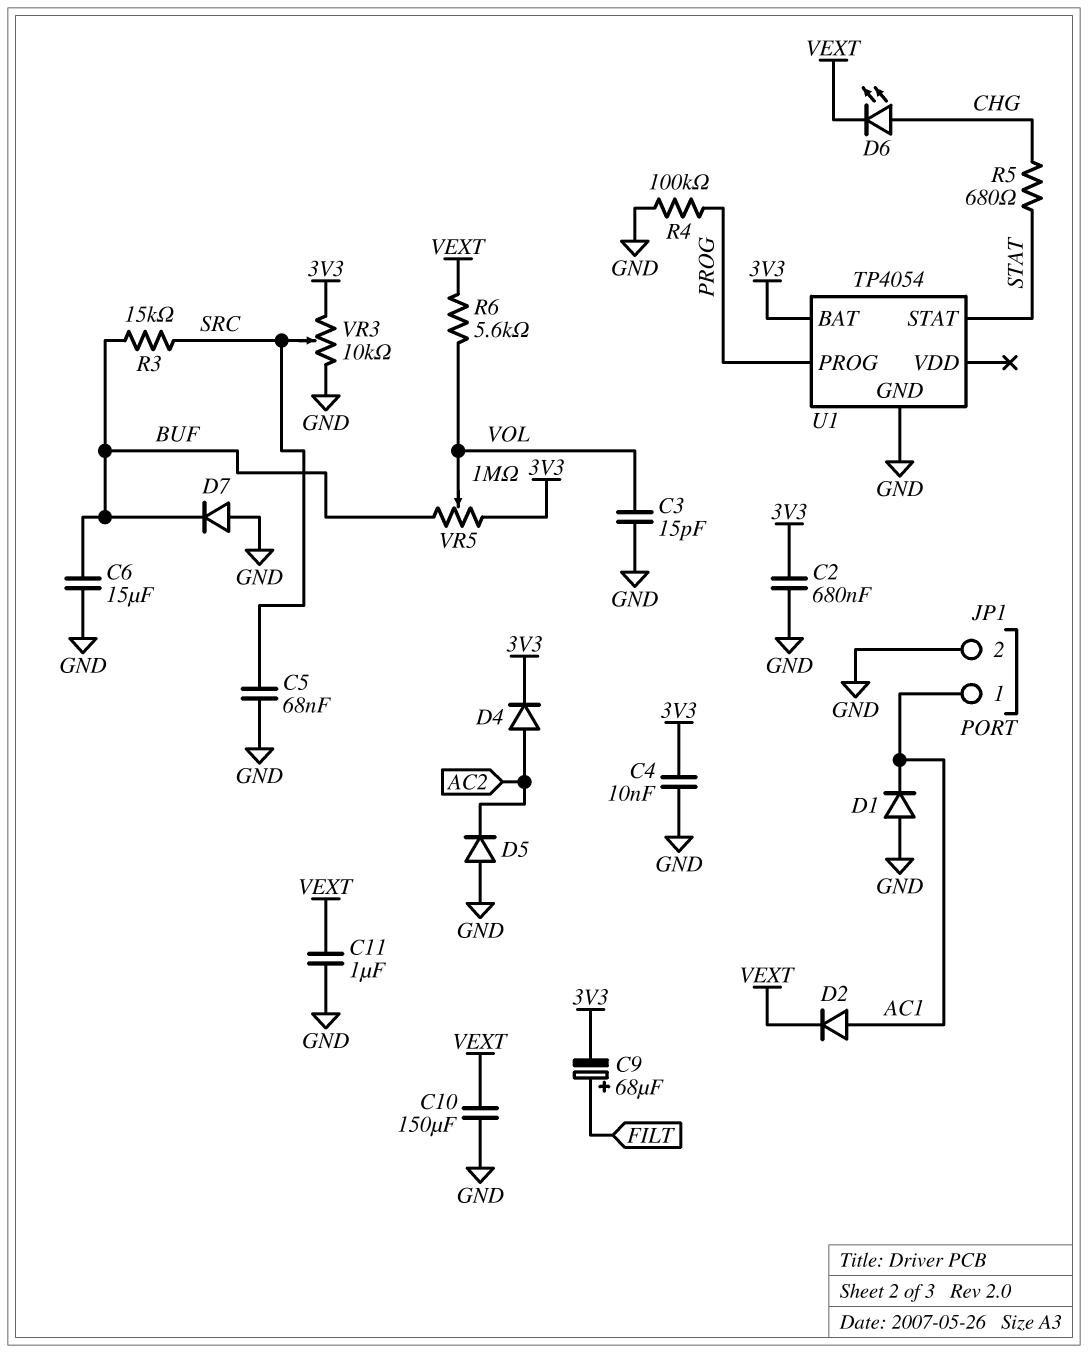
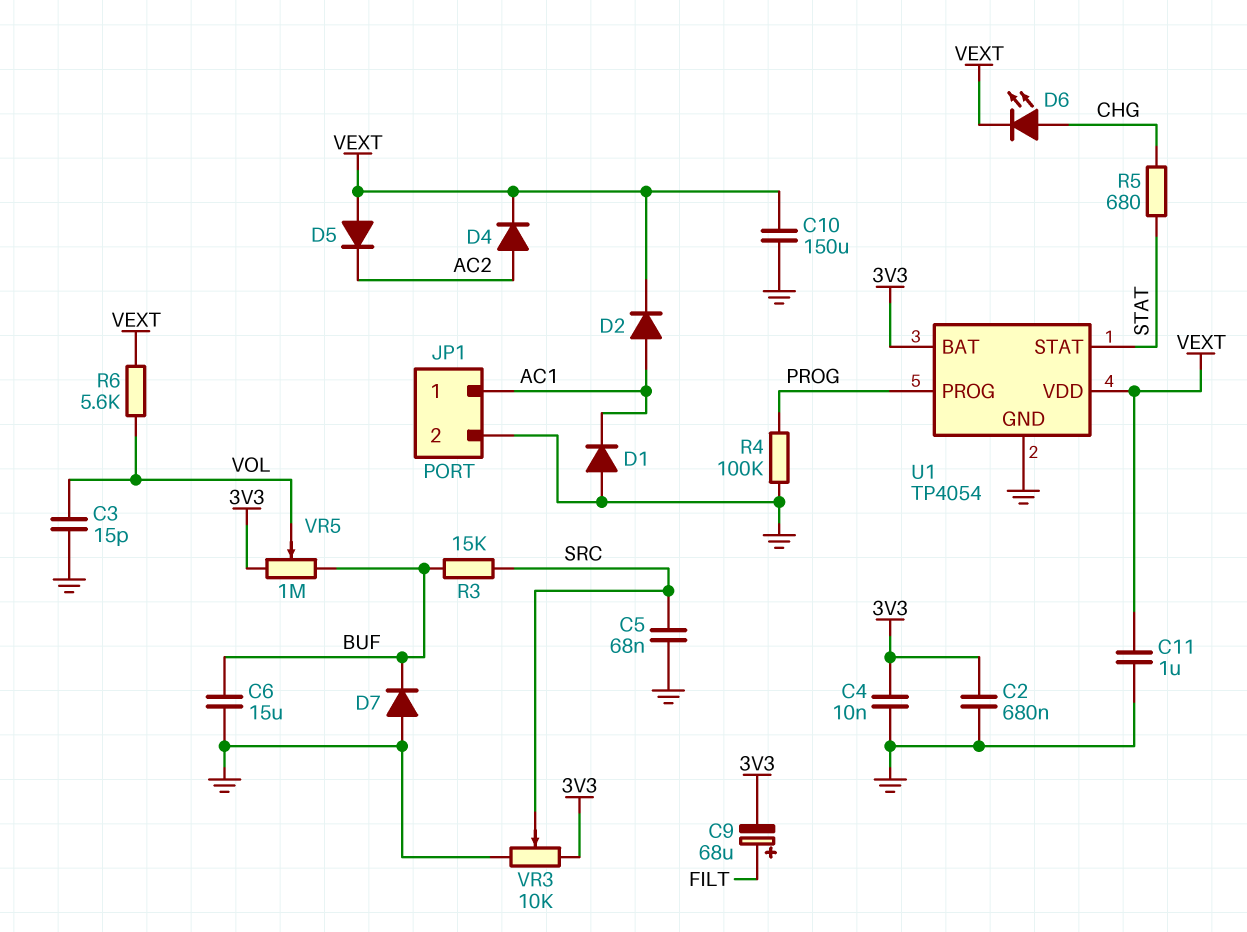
D4: diode (A AC2, K 3V3) -> diode (A AC2, K VEXT)
D5: diode (A GND, K AC2) -> diode (A VEXT, K AC2)
U1 pin VDD: none -> VEXT

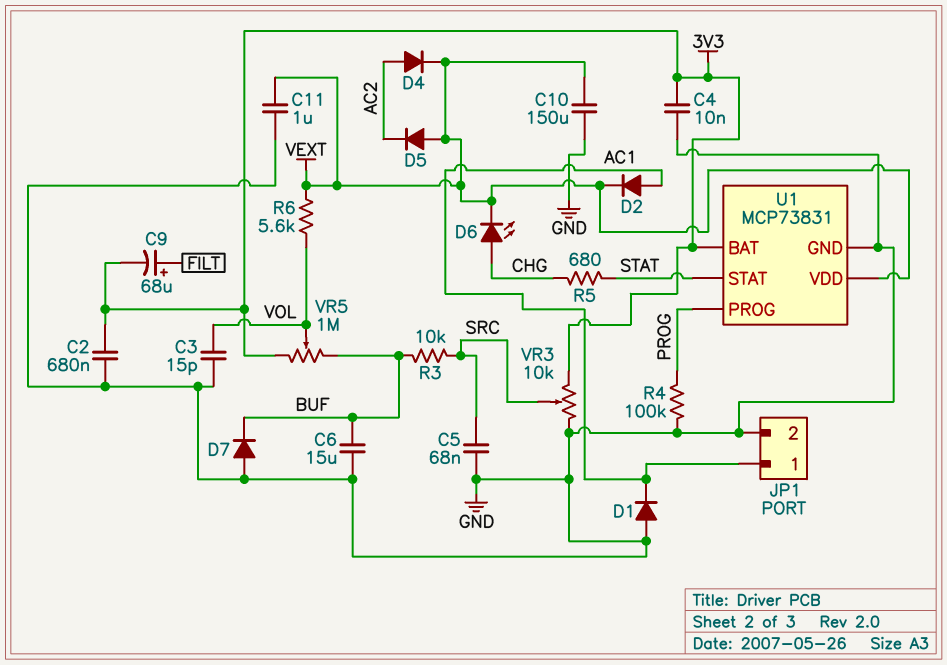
R3: 15k (BUF, SRC) -> 10k (BUF, SRC)
U1: TP4054 -> MCP73831

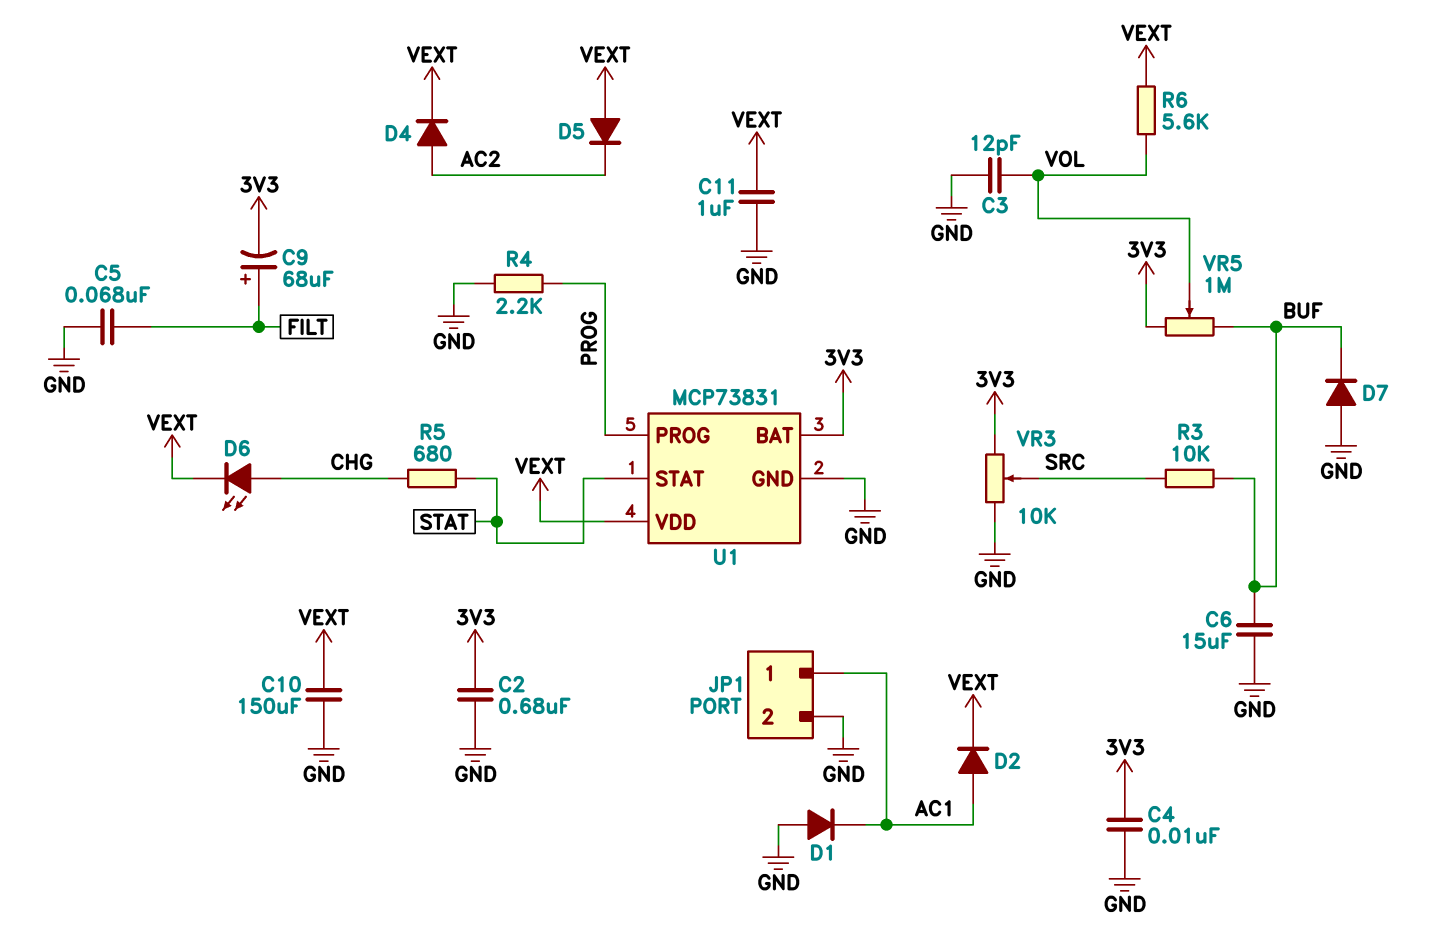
C3: 15pF (GND, VOL) -> 12pF (GND, VOL)
C5: 68nF (GND, SRC) -> 68nF (FILT, GND)
R4: 100k (GND, PROG) -> 2.2k (GND, PROG)

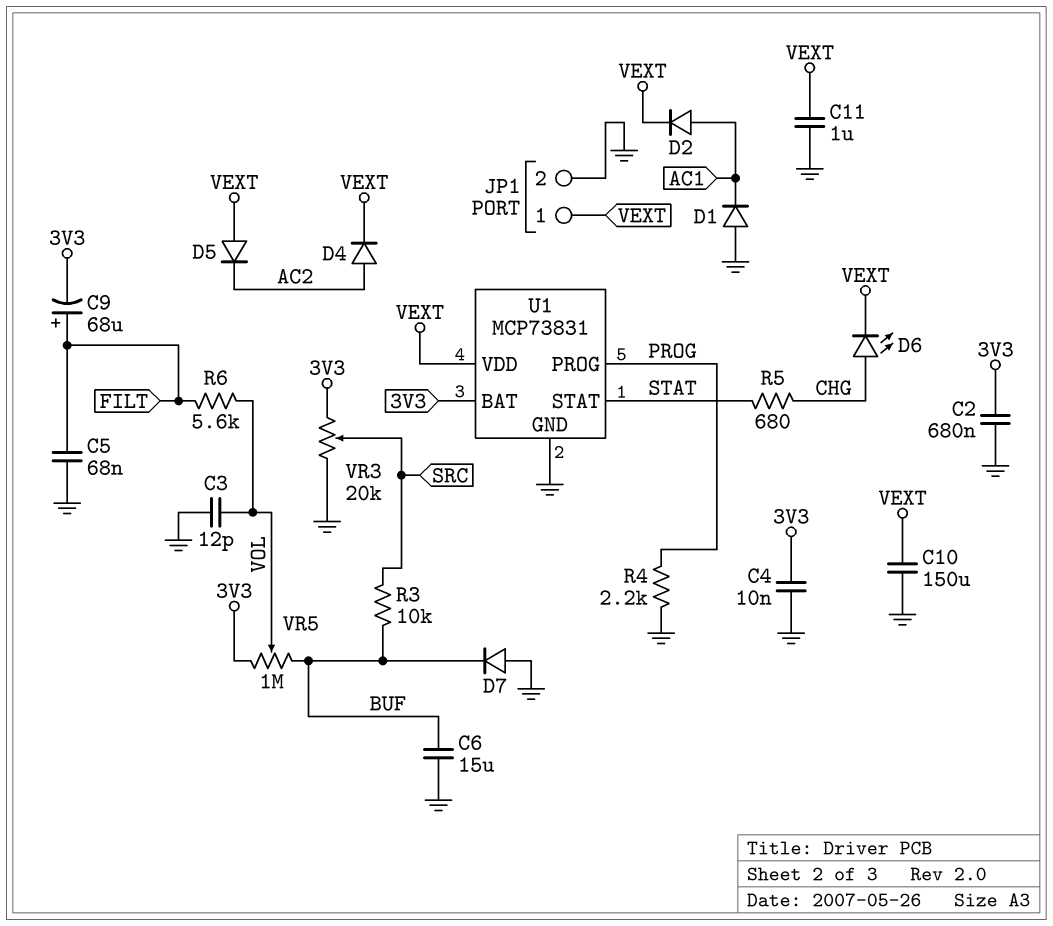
JP1 pin 1: AC1 -> VEXT
R6: 5.6k (VEXT, VOL) -> 5.6k (FILT, VOL)
VR3: 10k (3V3, GND, wiper SRC) -> 20k (3V3, GND, wiper SRC)

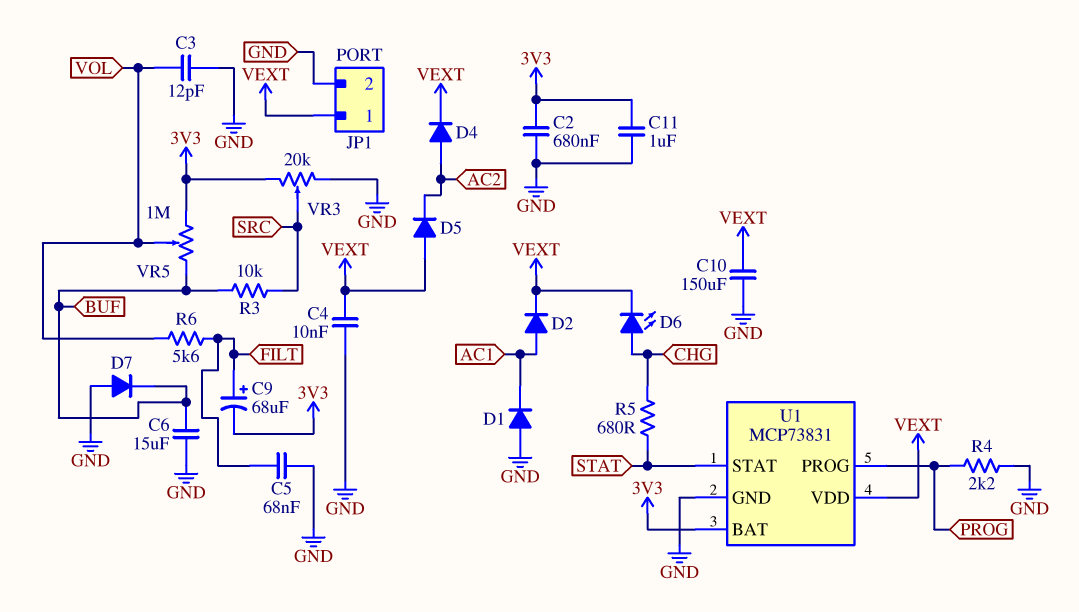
C4: 10nF (3V3, GND) -> 10nF (GND, VEXT)
C11: 1uF (GND, VEXT) -> 1uF (3V3, GND)

